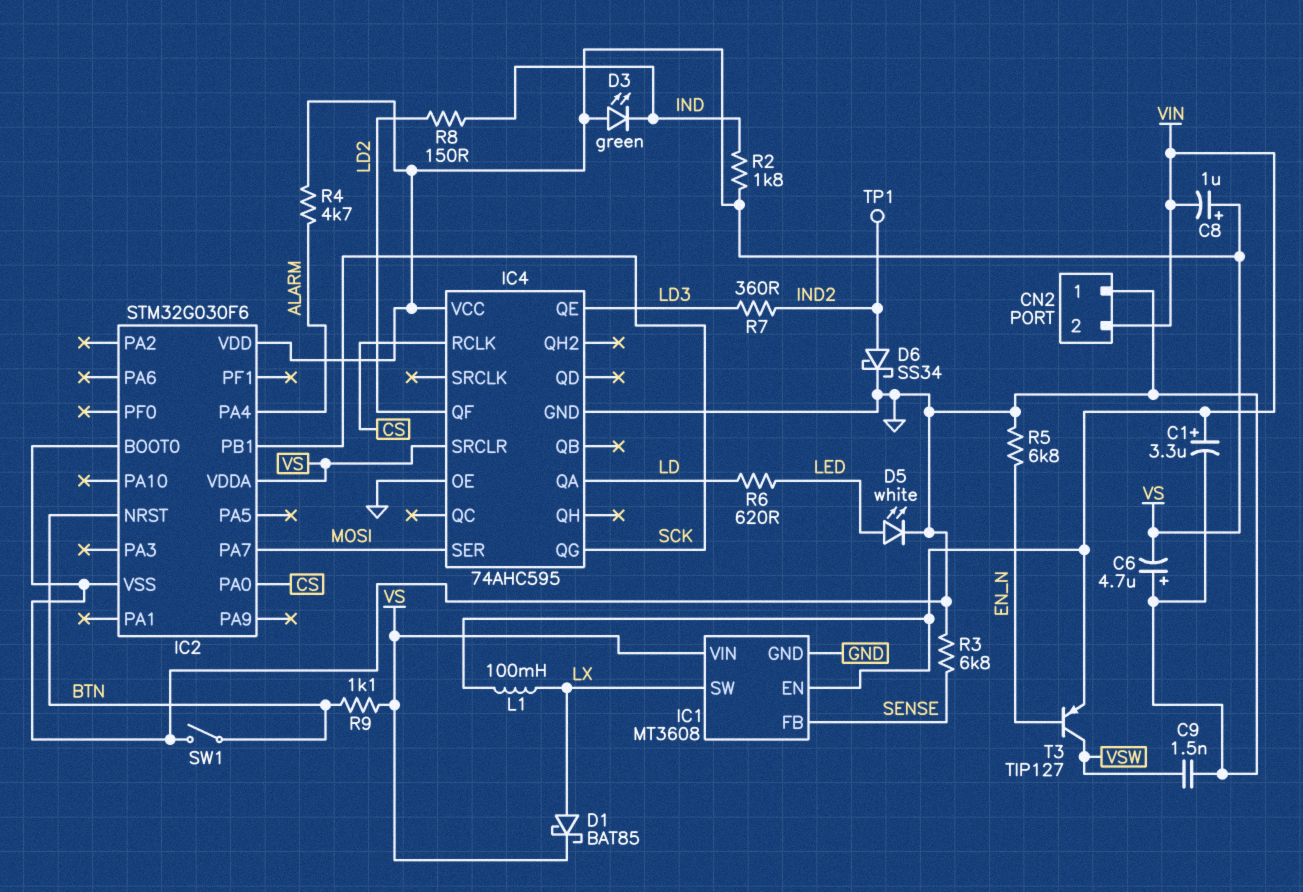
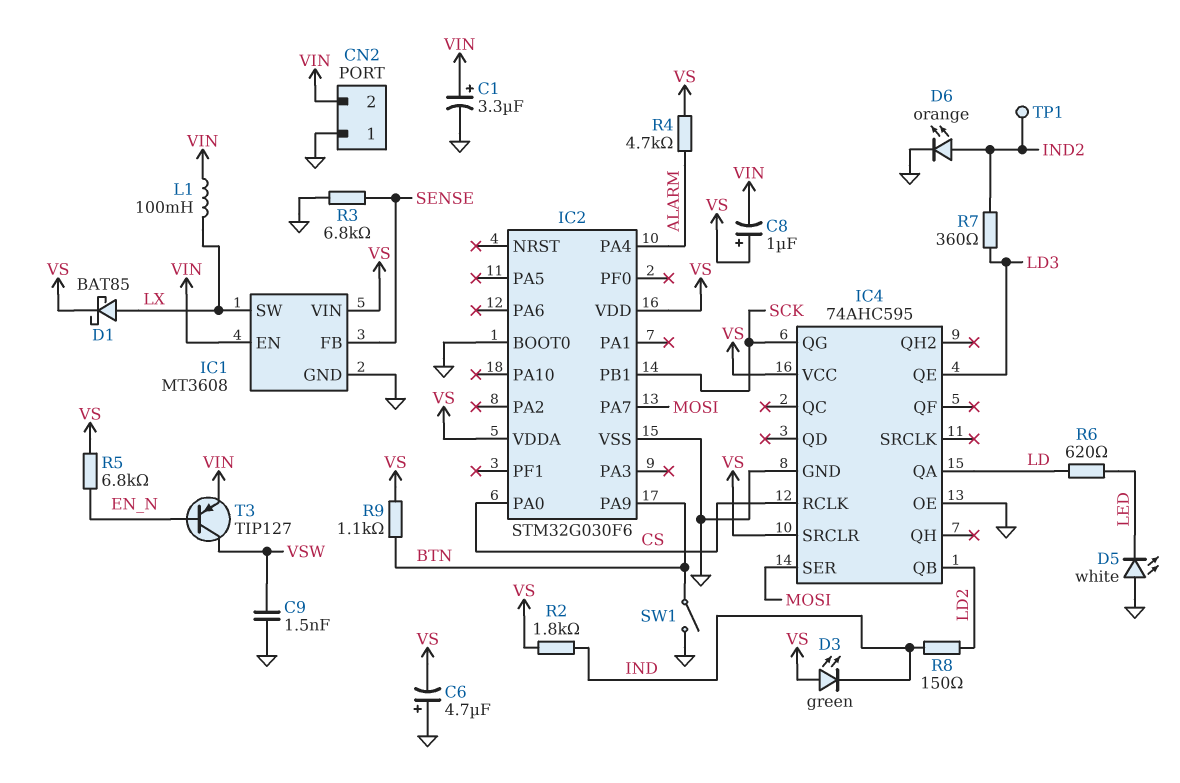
D5: LED white (A LED, K GND) -> LED white (A GND, K LED)
D6: schottky SS34 (A IND2, K GND) -> LED orange (A IND2, K GND)
IC2 pin NRST: BTN -> none
IC2 pin PA9: none -> BTN
IC4 pin QB: none -> LD2
IC4 pin QF: LD2 -> none
R5: 6.8k (EN_N, GND) -> 6.8k (EN_N, VS)

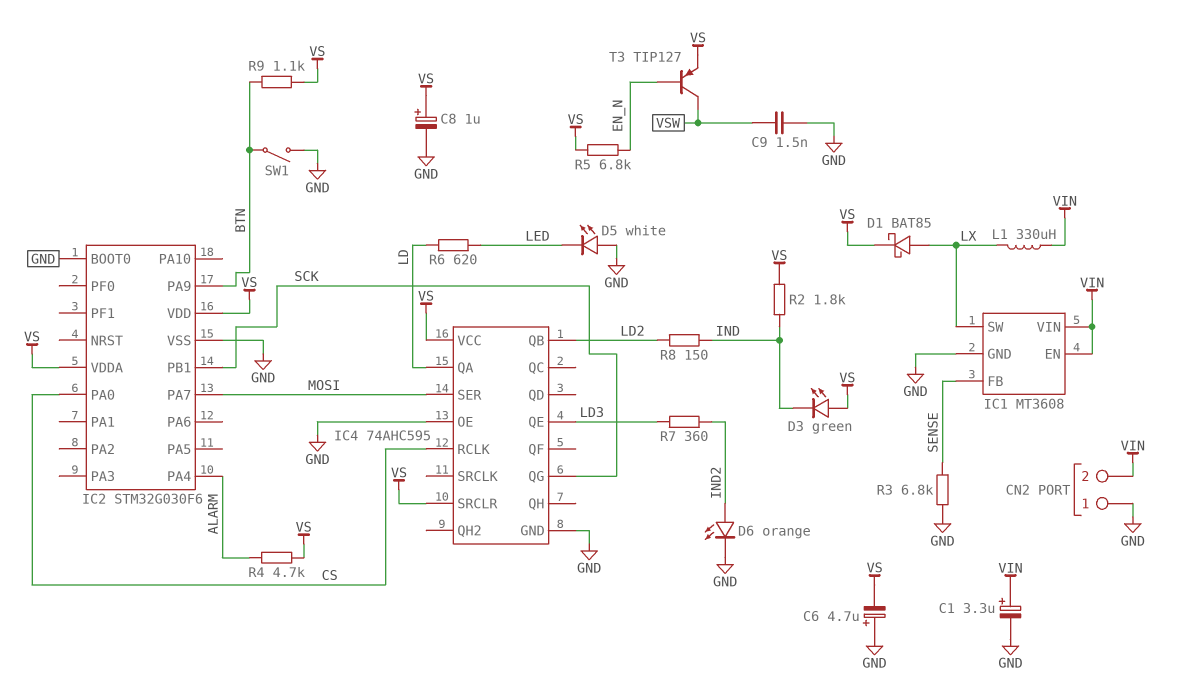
C8: 1uF (plus VS, minus VIN) -> 1uF (plus VS, minus GND)
IC1 pin VIN: VS -> VIN
L1: 100mH (LX, VIN) -> 330uH (LX, VIN)
T3: PNP TIP127 (B EN_N, C VSW, E VIN) -> PNP TIP127 (B EN_N, C VSW, E VS)
TP1: test point (IND2) -> none

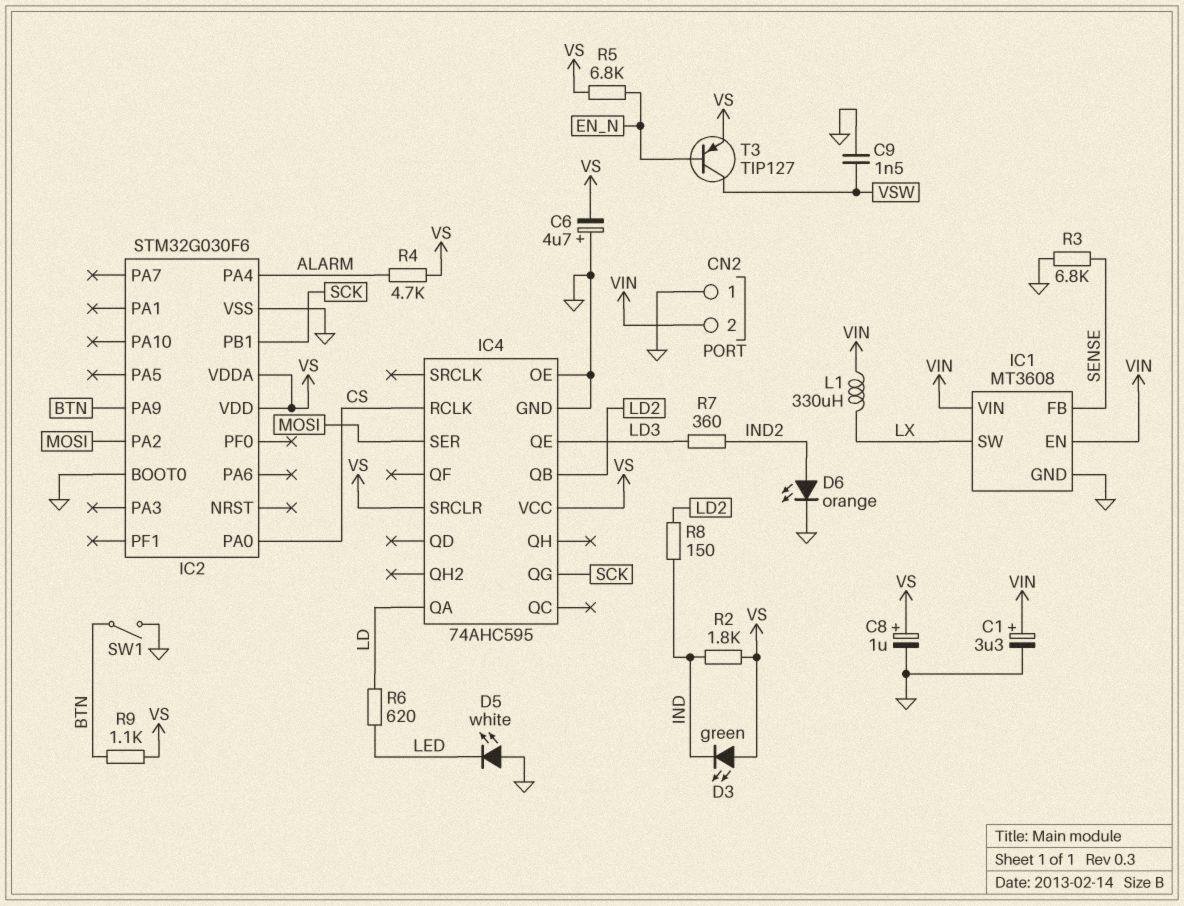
D1: schottky BAT85 (A LX, K VS) -> none
IC2 pin PA2: none -> MOSI
IC2 pin PA7: MOSI -> none

